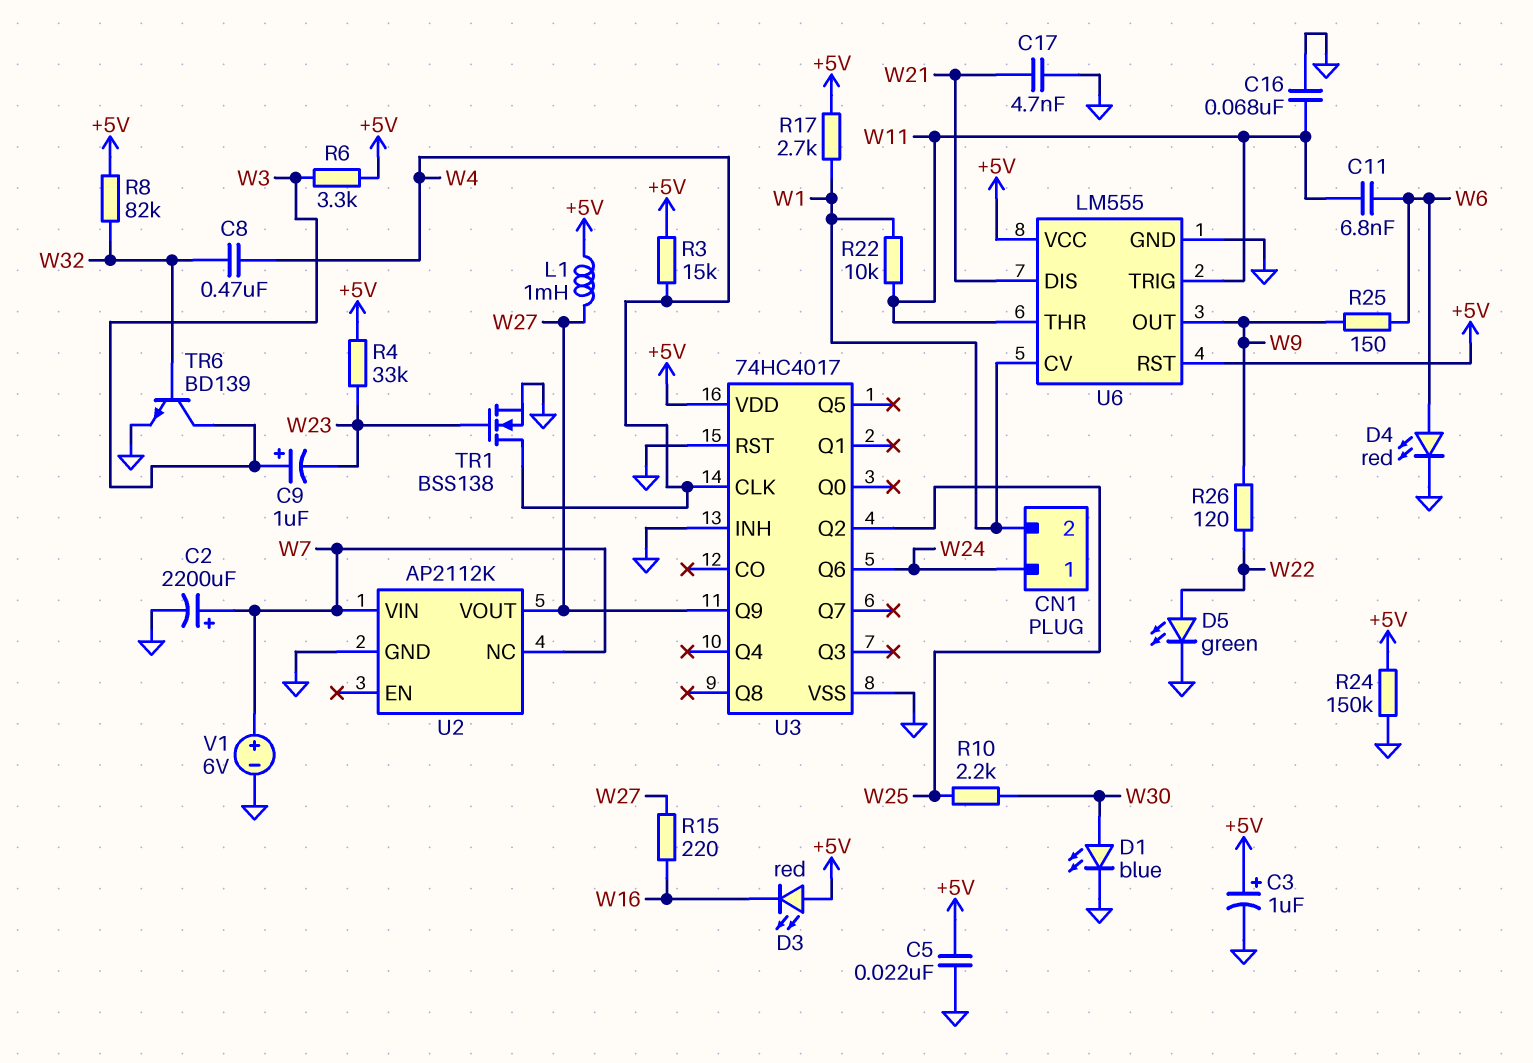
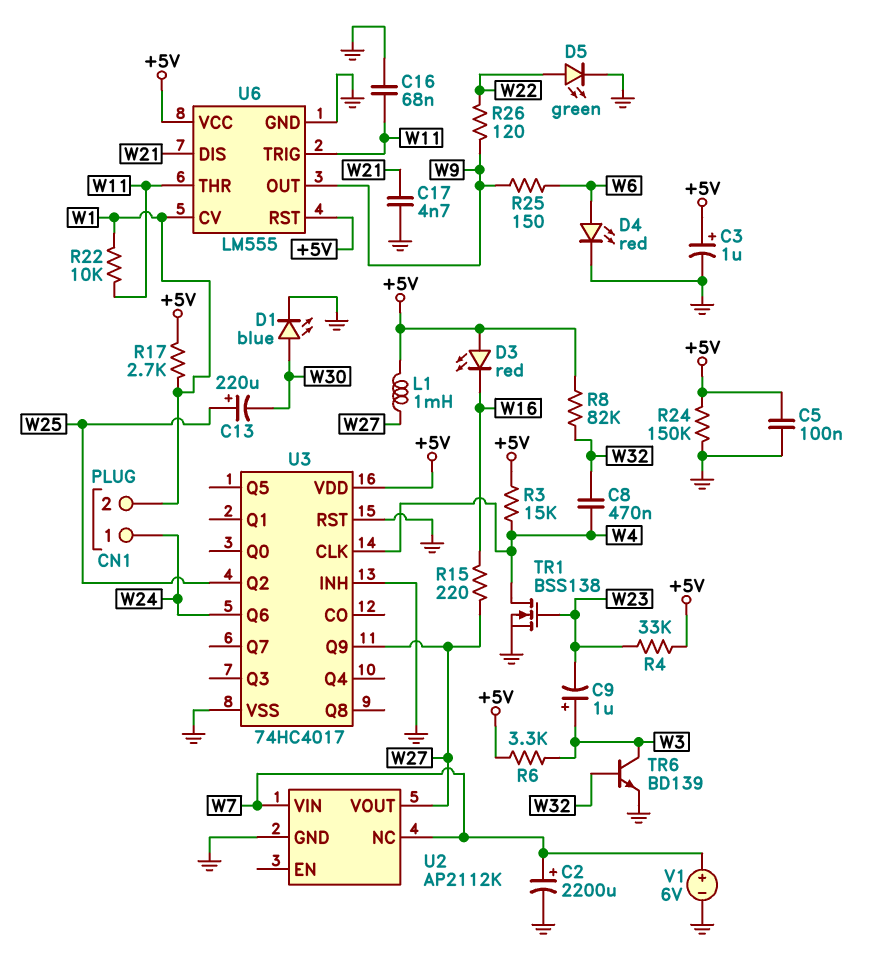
C5: 22nF (+5V, GND) -> 100nF (+5V, GND)
C11: 6.8nF (W6, W11) -> none
C13: none -> 220uF (plus W25, minus W30)
R10: 2.2k (W25, W30) -> none

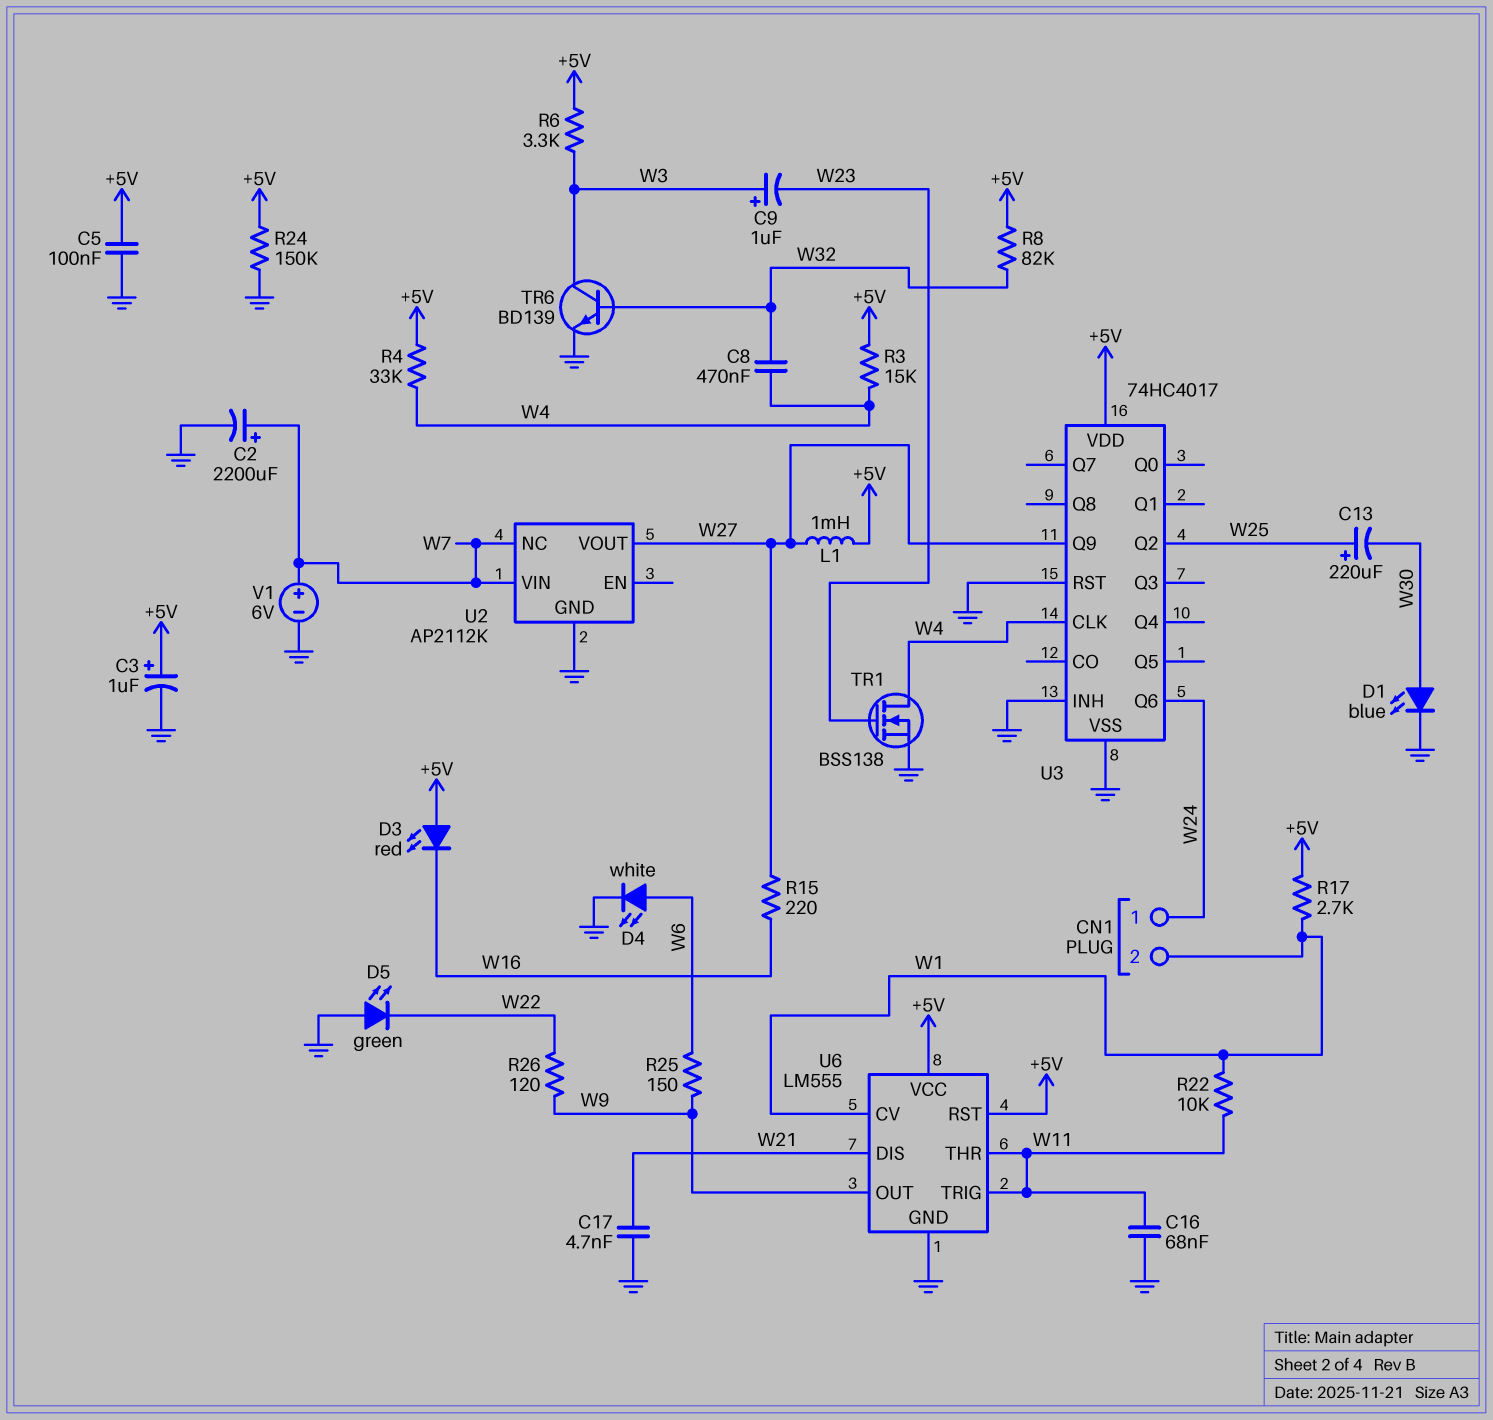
D4: LED red (A W6, K GND) -> LED white (A W6, K GND)
D5: LED green (A W22, K GND) -> LED green (A GND, K W22)
R4: 33k (+5V, W23) -> 33k (+5V, W4)

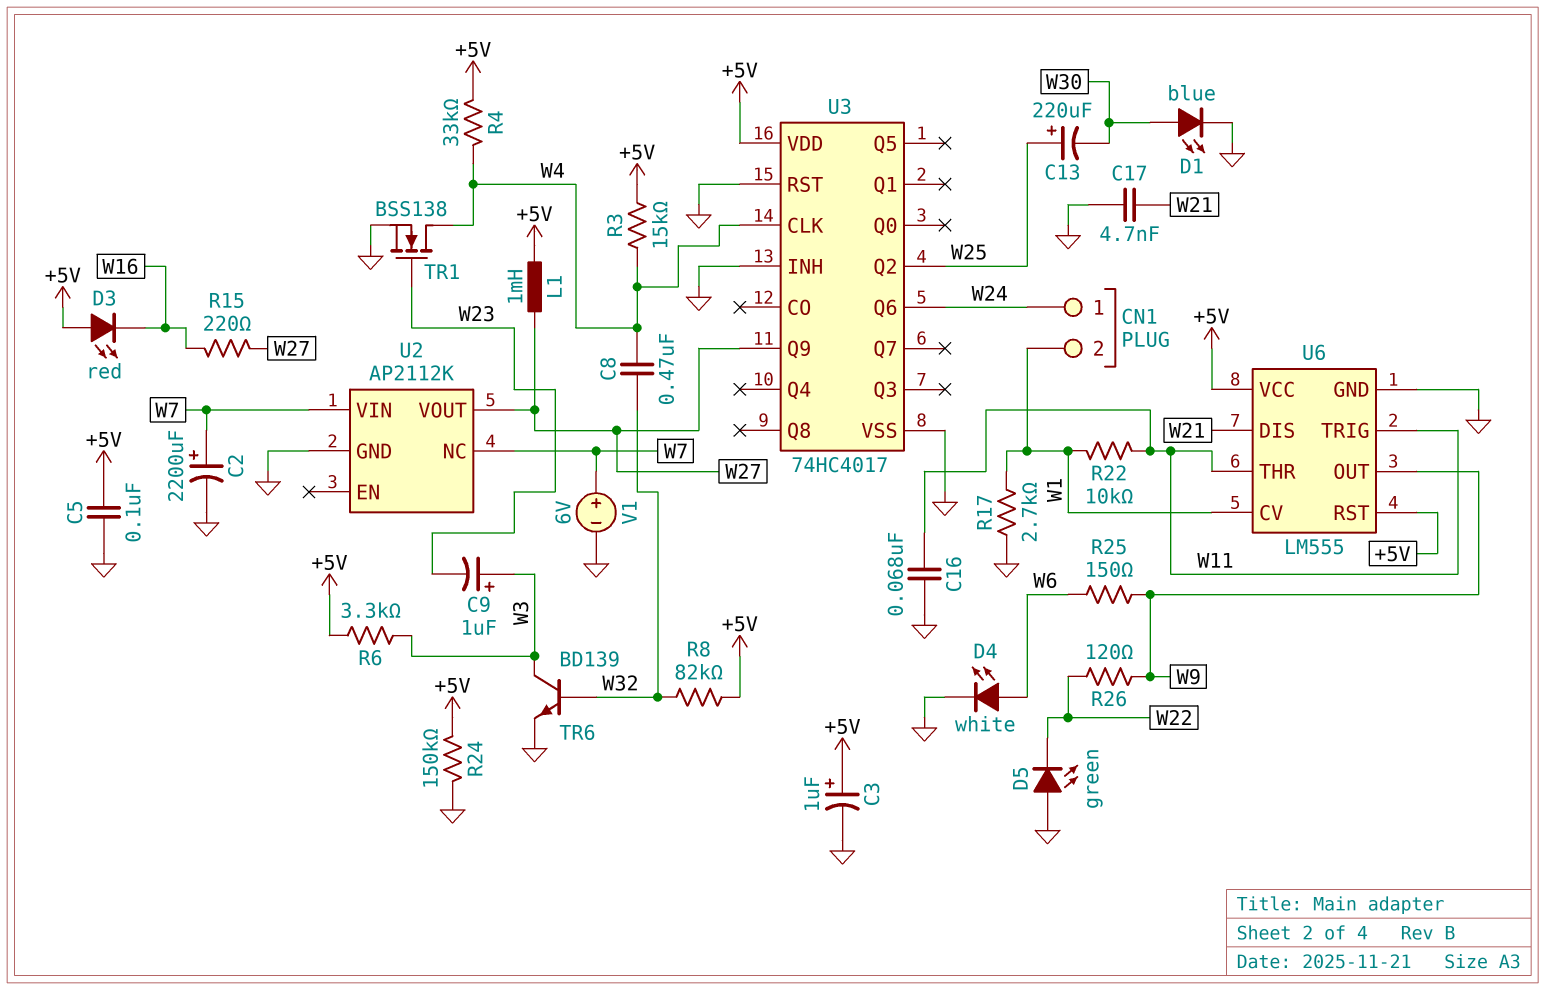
R17: 2.7k (+5V, W1) -> 2.7k (GND, W1)

